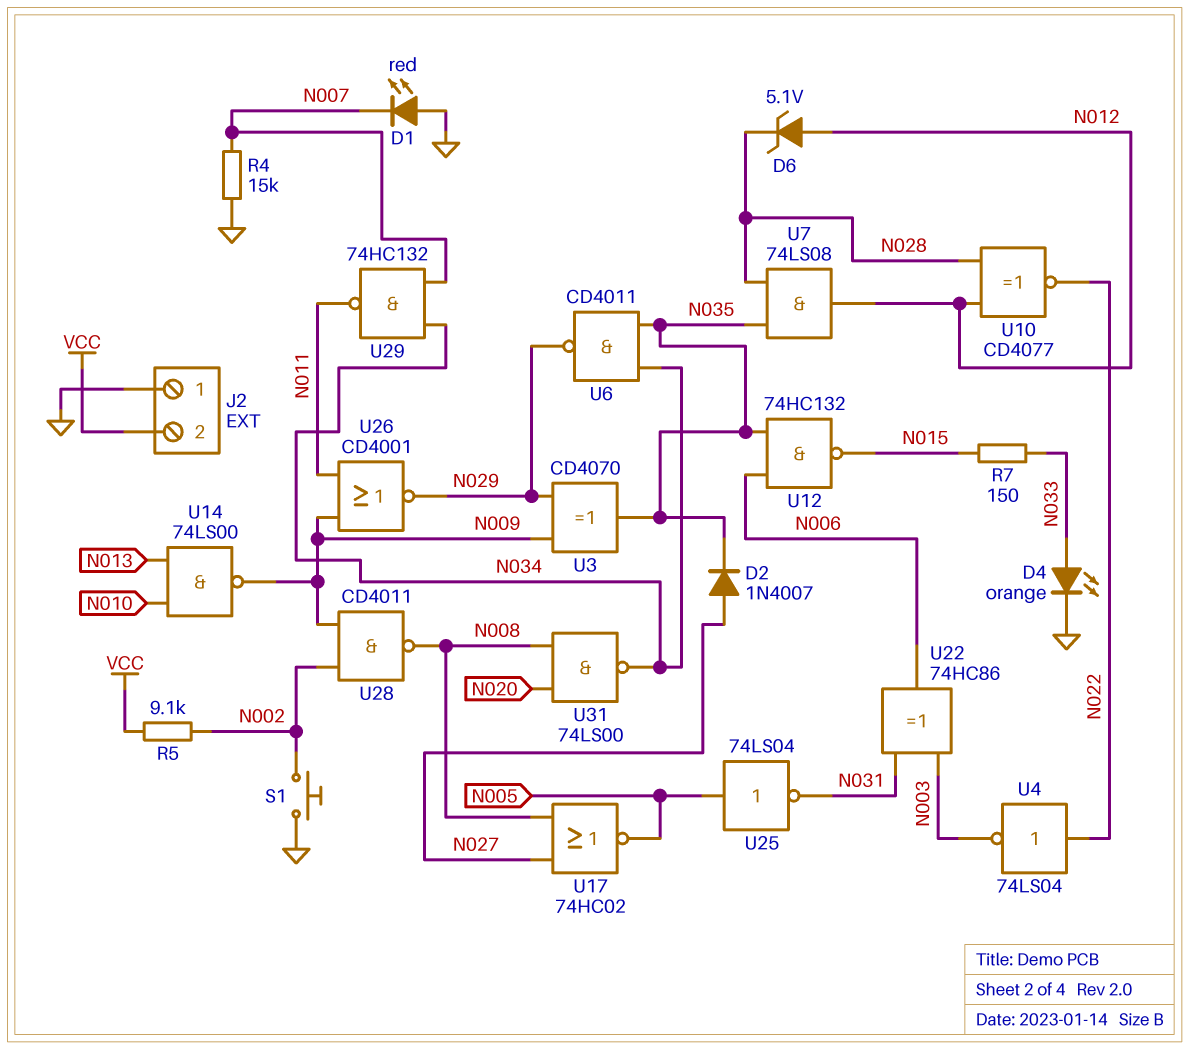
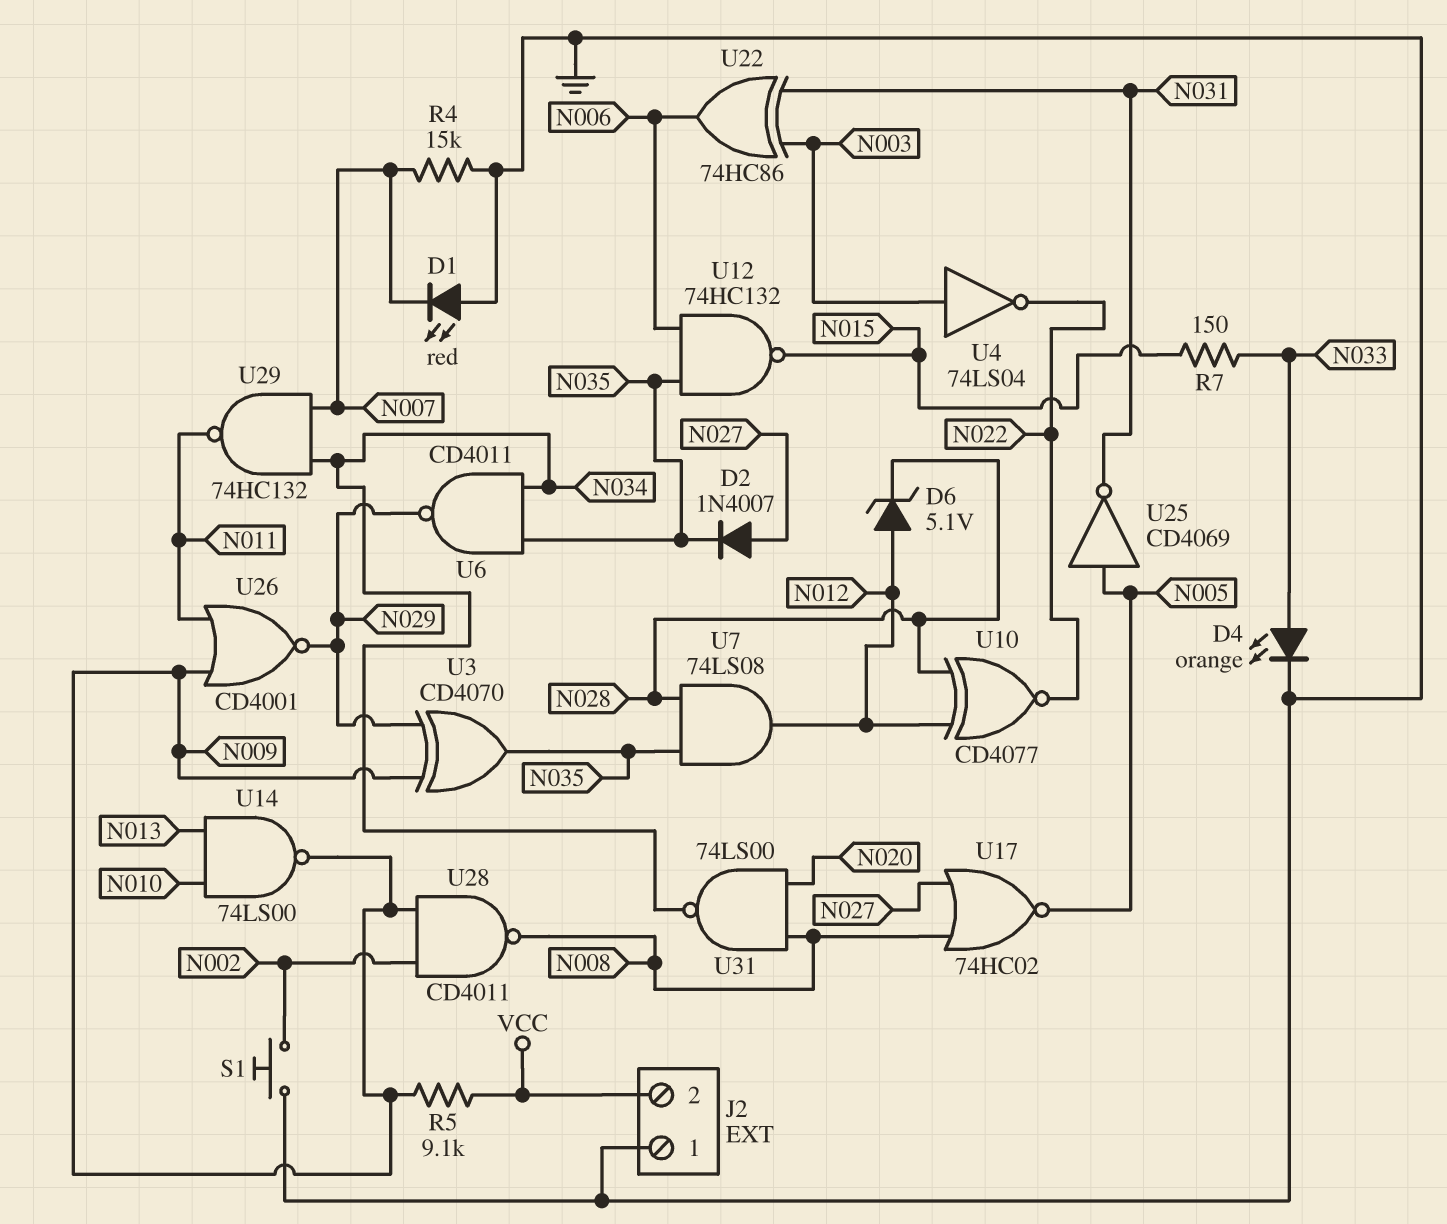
R5: 9.1k (N002, VCC) -> 9.1k (N009, VCC)
U4: NOT 74LS04 (in N022, out N003) -> NOT 74LS04 (in N003, out N022)
U25: NOT 74LS04 (in N005, out N031) -> NOT CD4069 (in N005, out N031)

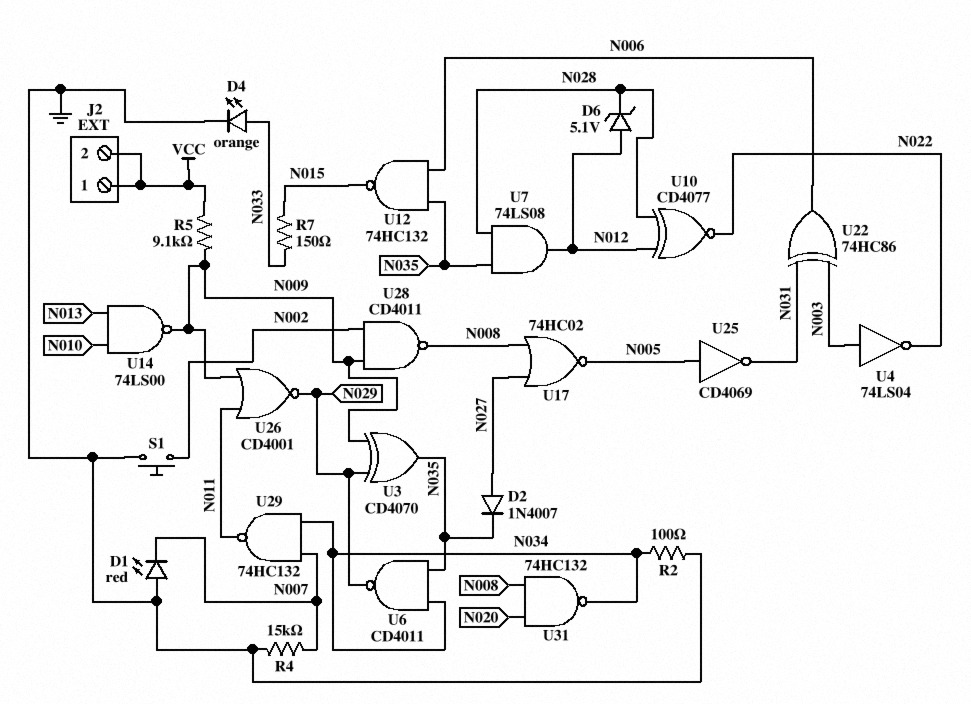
J2 pin 1: GND -> VCC
R2: none -> 100 (GND, N034)
U31: NAND 74LS00 (in N008, in N020, out N034) -> NAND 74HC132 (in N008, in N020, out N034)

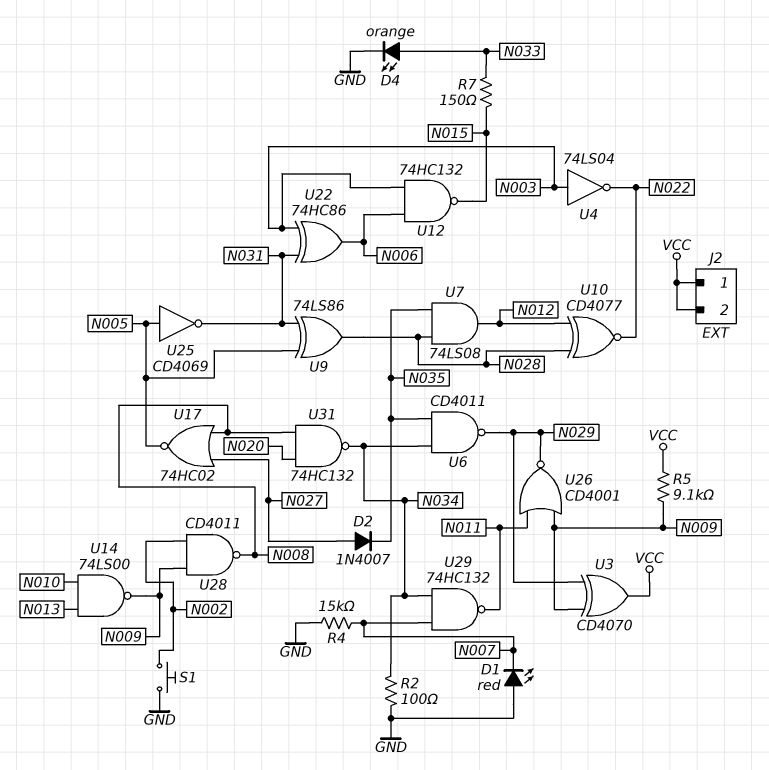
D6: zener 5.1V (A N012, K N028) -> none
U3: XOR CD4070 (in N009, in N029, out N035) -> XOR CD4070 (in N009, in N029, out VCC)
U9: none -> XOR 74LS86 (in N005, in N031, out N028)
U12: NAND 74HC132 (in N006, in N035, out N015) -> NAND 74HC132 (in N003, in N006, out N015)

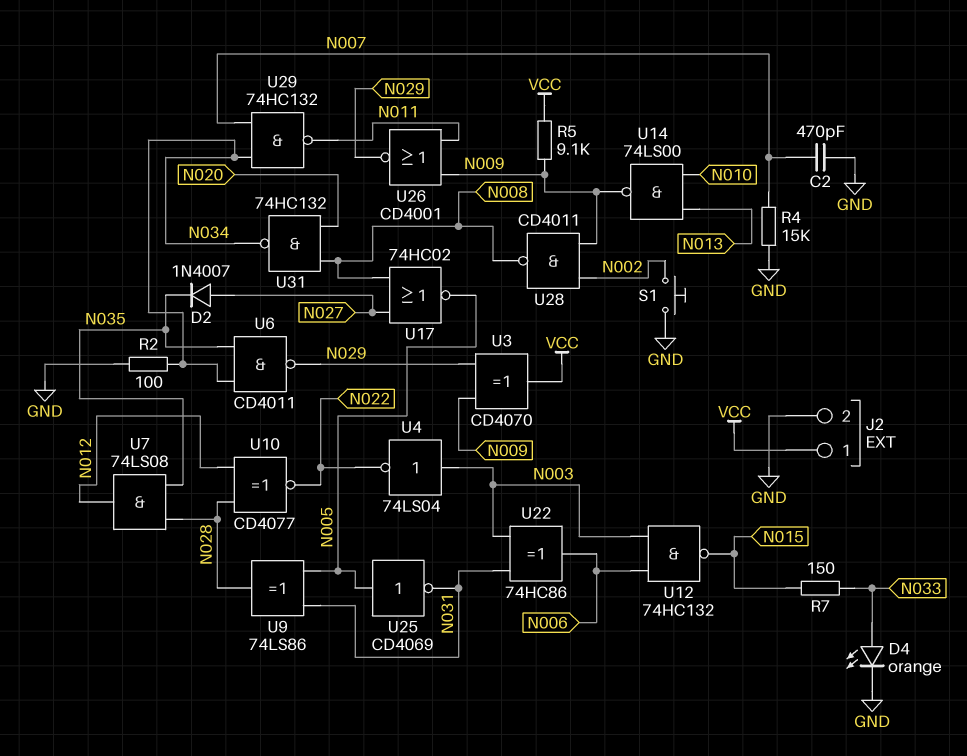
C2: none -> 470pF (GND, N007)
D1: LED red (A GND, K N007) -> none
J2 pin 2: VCC -> GND

